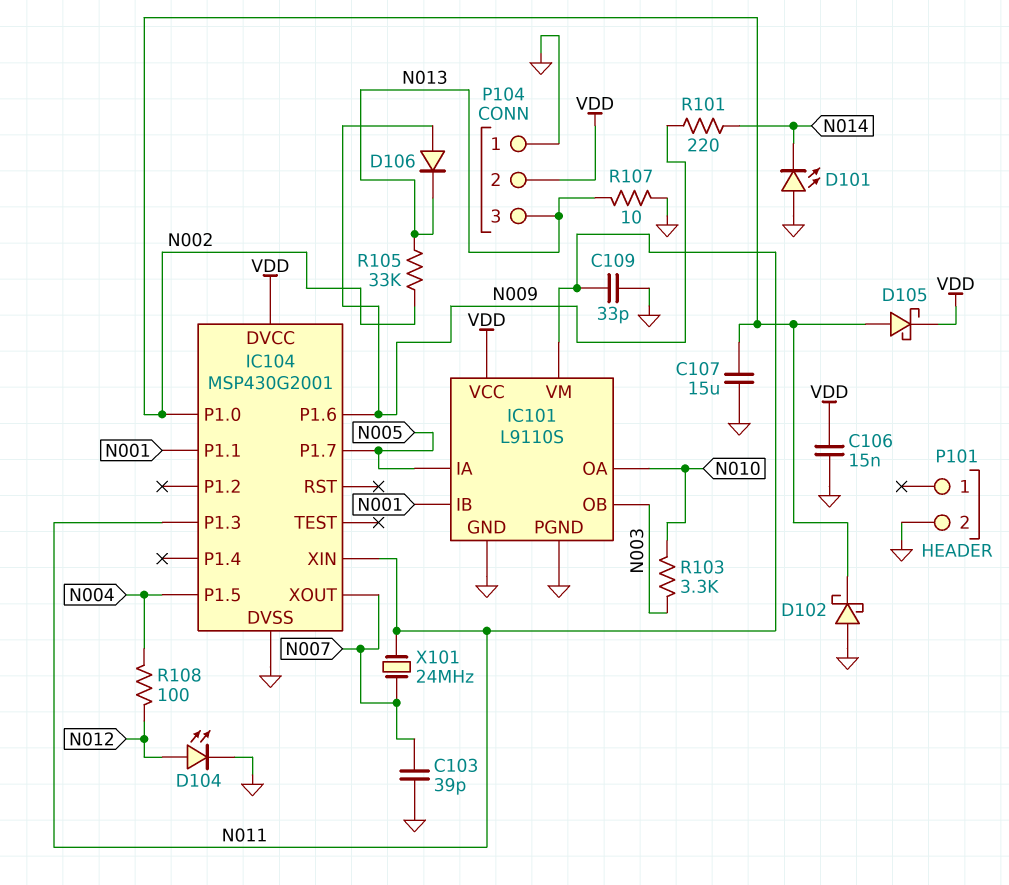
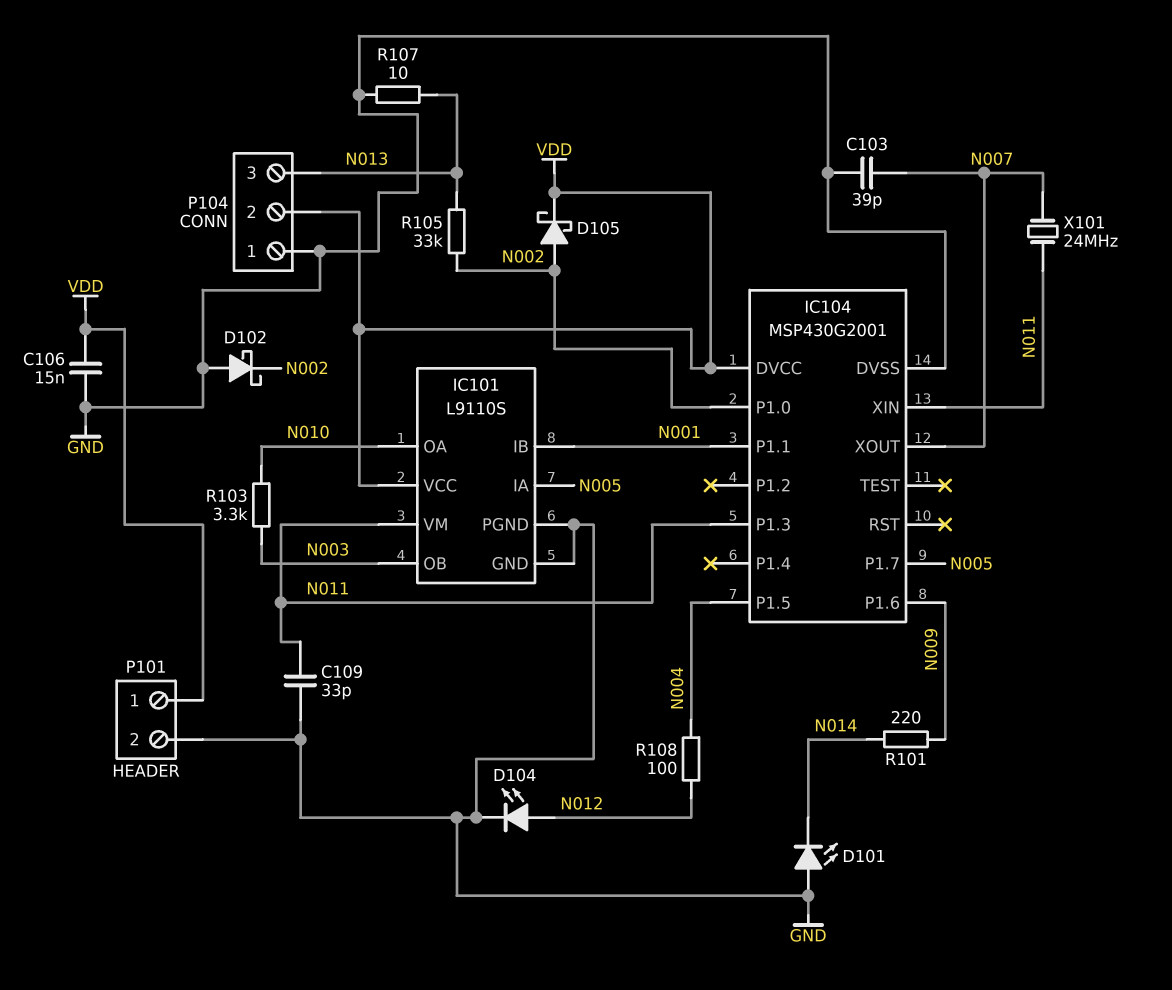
C107: 15uF (GND, N002) -> none
D106: diode (A N009, K N013) -> none
P101 pin 1: none -> VDD

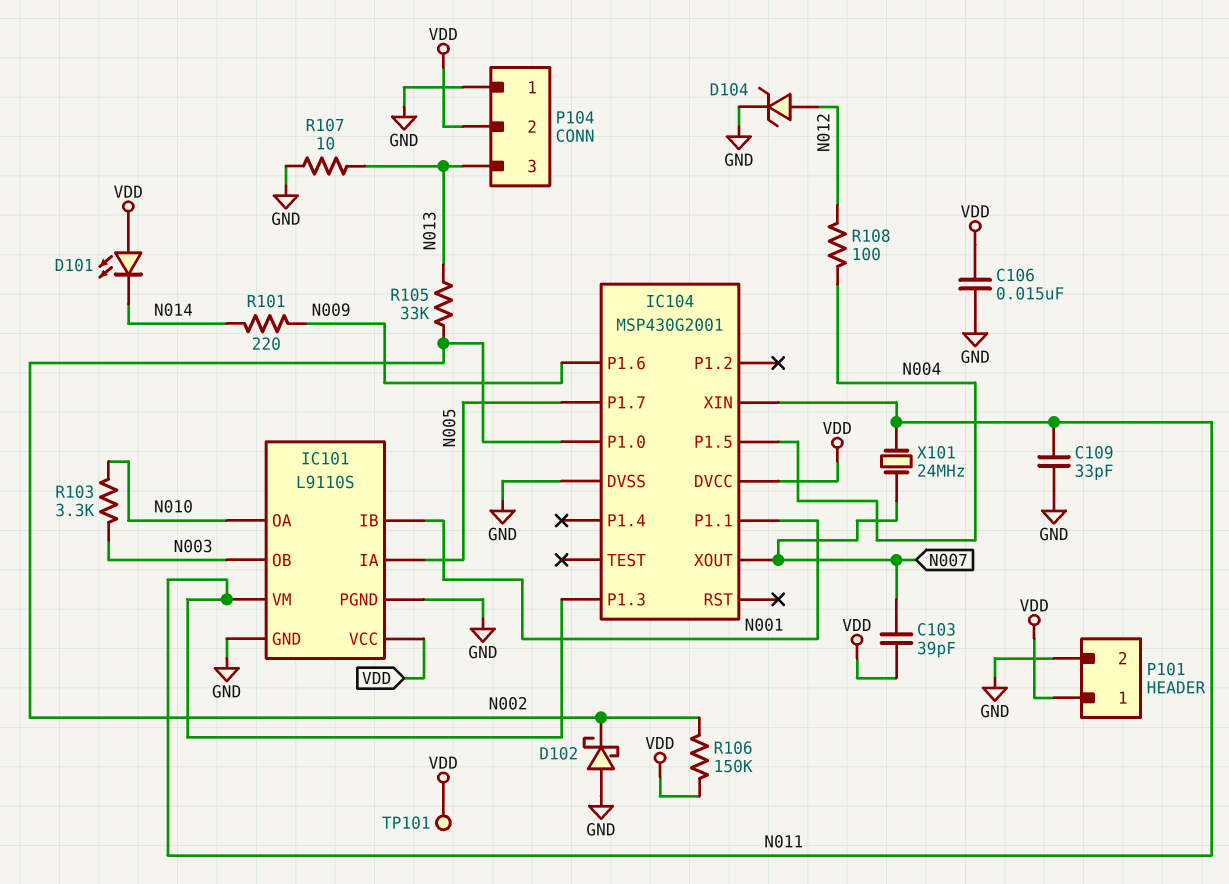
C103: 39pF (GND, N007) -> 39pF (N007, VDD)
D101: LED (A GND, K N014) -> LED (A VDD, K N014)
D104: LED (A N012, K GND) -> zener (A N012, K GND)
D105: schottky (A N002, K VDD) -> none
R106: none -> 150k (N002, VDD)
TP101: none -> test point (VDD)

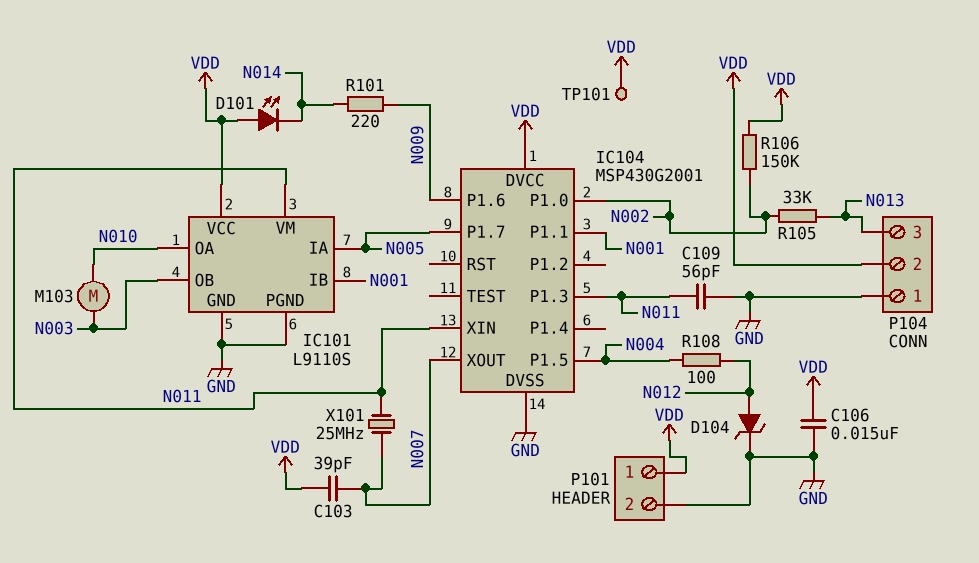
C109: 33pF (GND, N011) -> 56pF (GND, N011)
D102: schottky (A GND, K N002) -> none
M103: none -> motor (N003, N010)
R103: 3.3k (N003, N010) -> none
R107: 10 (GND, N013) -> none
X101: 24MHz (N007, N011) -> 25MHz (N007, N011)

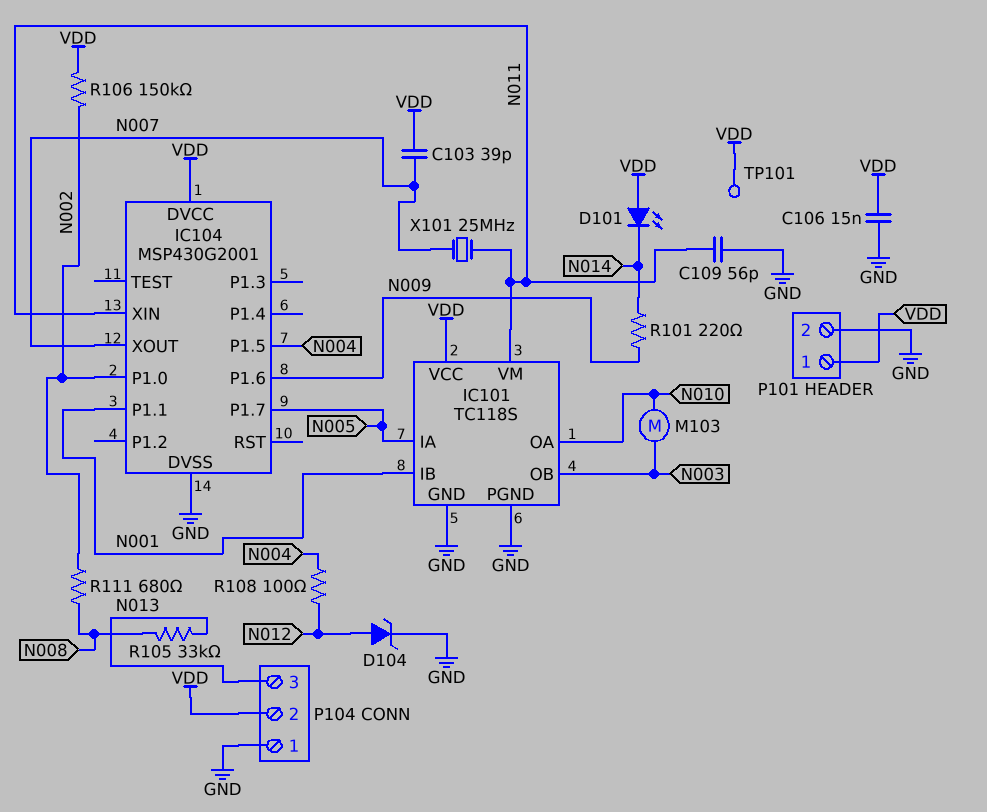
IC101: L9110S -> TC118S
IC104 pin P1.3: N011 -> none
R105: 33k (N002, N013) -> 33k (N008, N013)
R111: none -> 680 (N002, N008)

